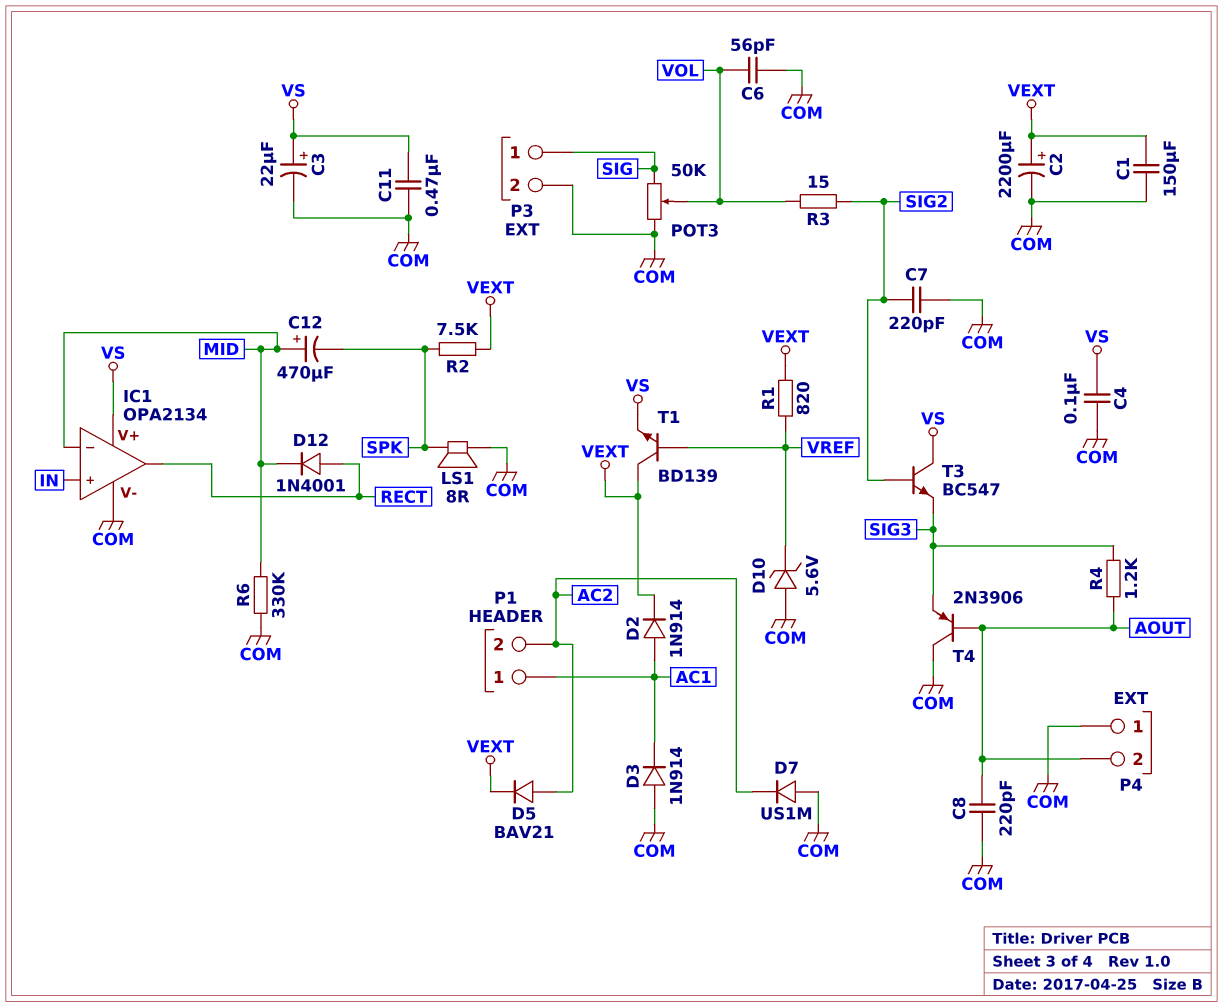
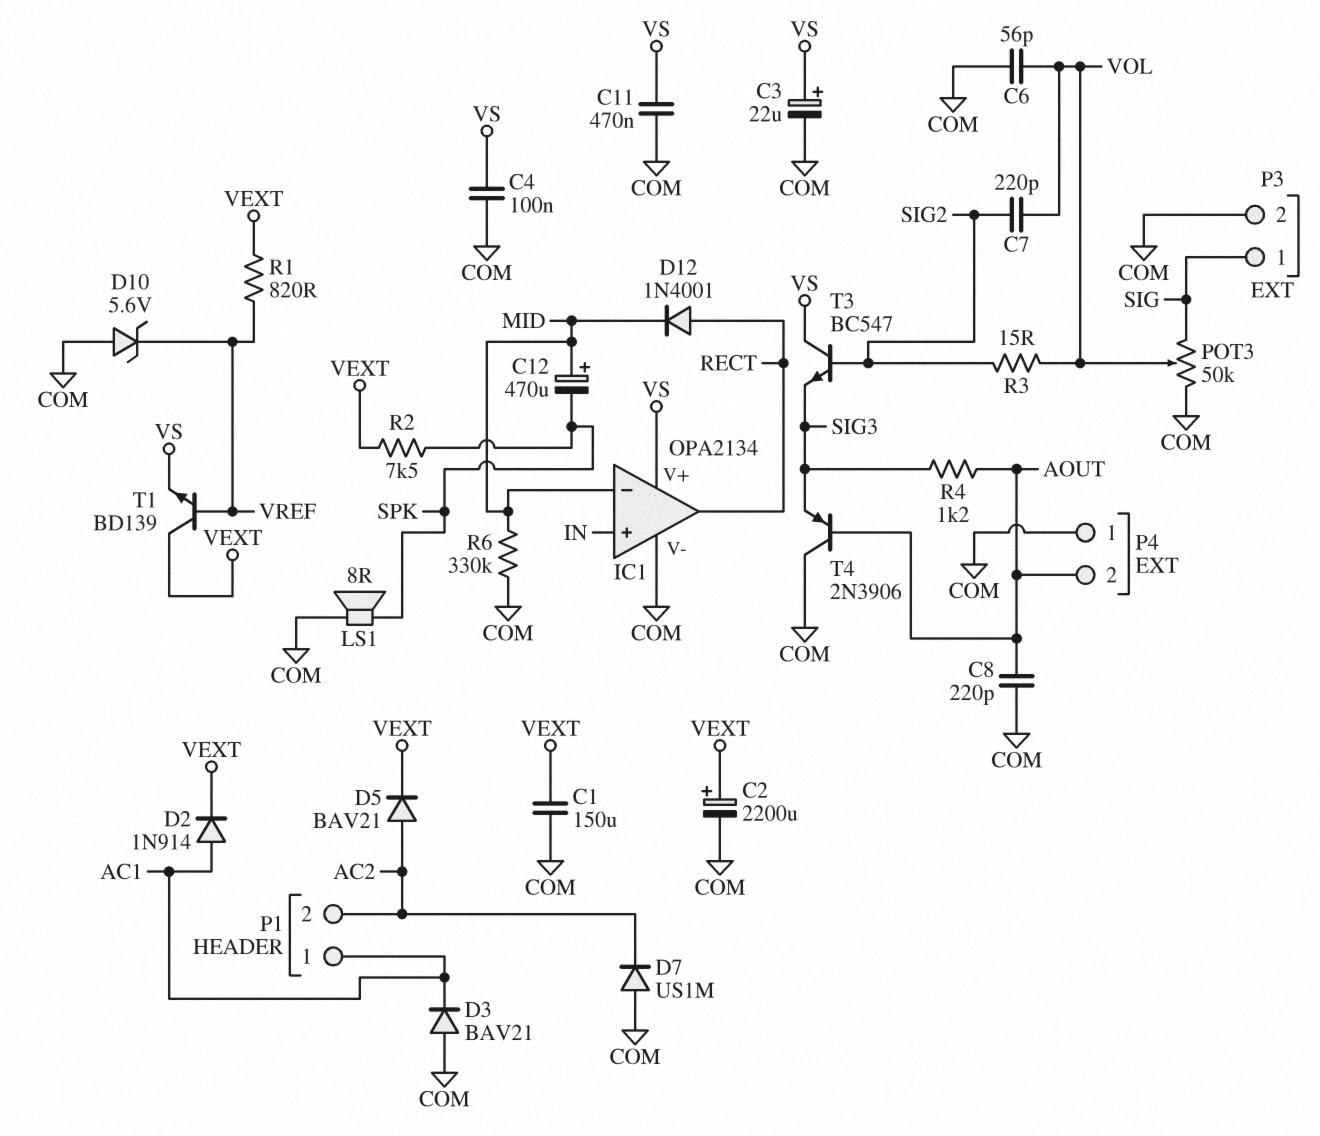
C7: 220pF (COM, SIG2) -> 220pF (SIG2, VOL)
D3: diode 1N914 (A COM, K AC1) -> diode BAV21 (A COM, K AC1)

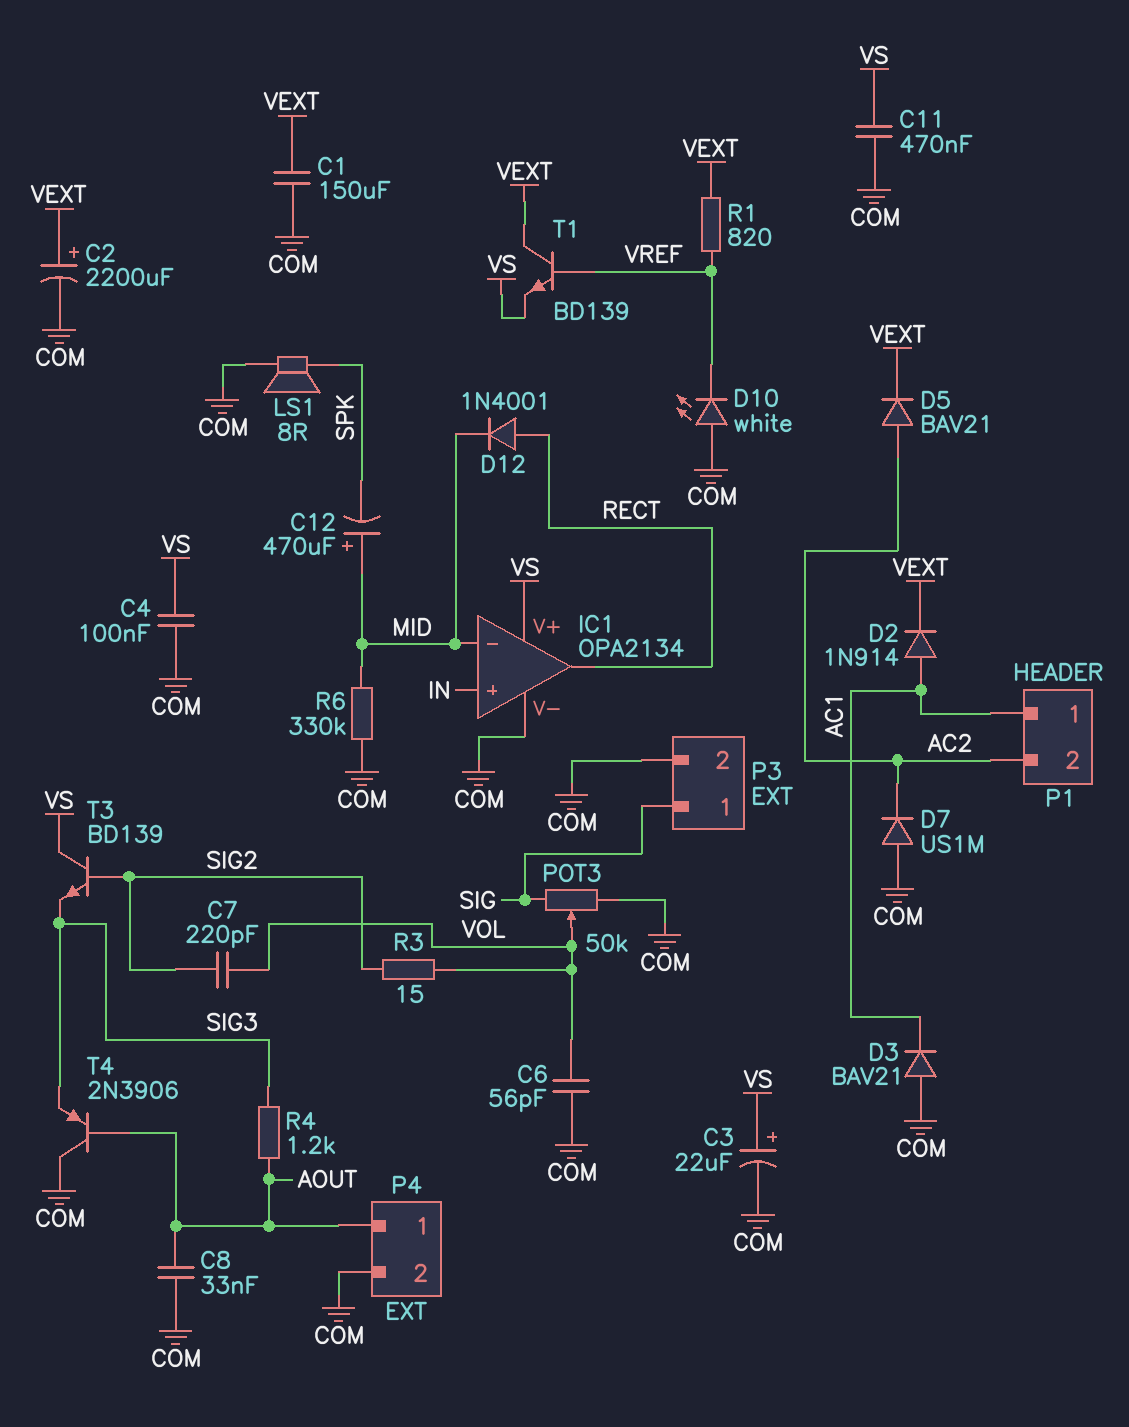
C8: 220pF (AOUT, COM) -> 33nF (AOUT, COM)
D10: zener 5.6V (A COM, K VREF) -> LED white (A COM, K VREF)
P4 pin 1: COM -> AOUT
P4 pin 2: AOUT -> COM
R2: 7.5k (SPK, VEXT) -> none
T3: NPN BC547 (B SIG2, C VS, E SIG3) -> NPN BD139 (B SIG2, C VS, E SIG3)

